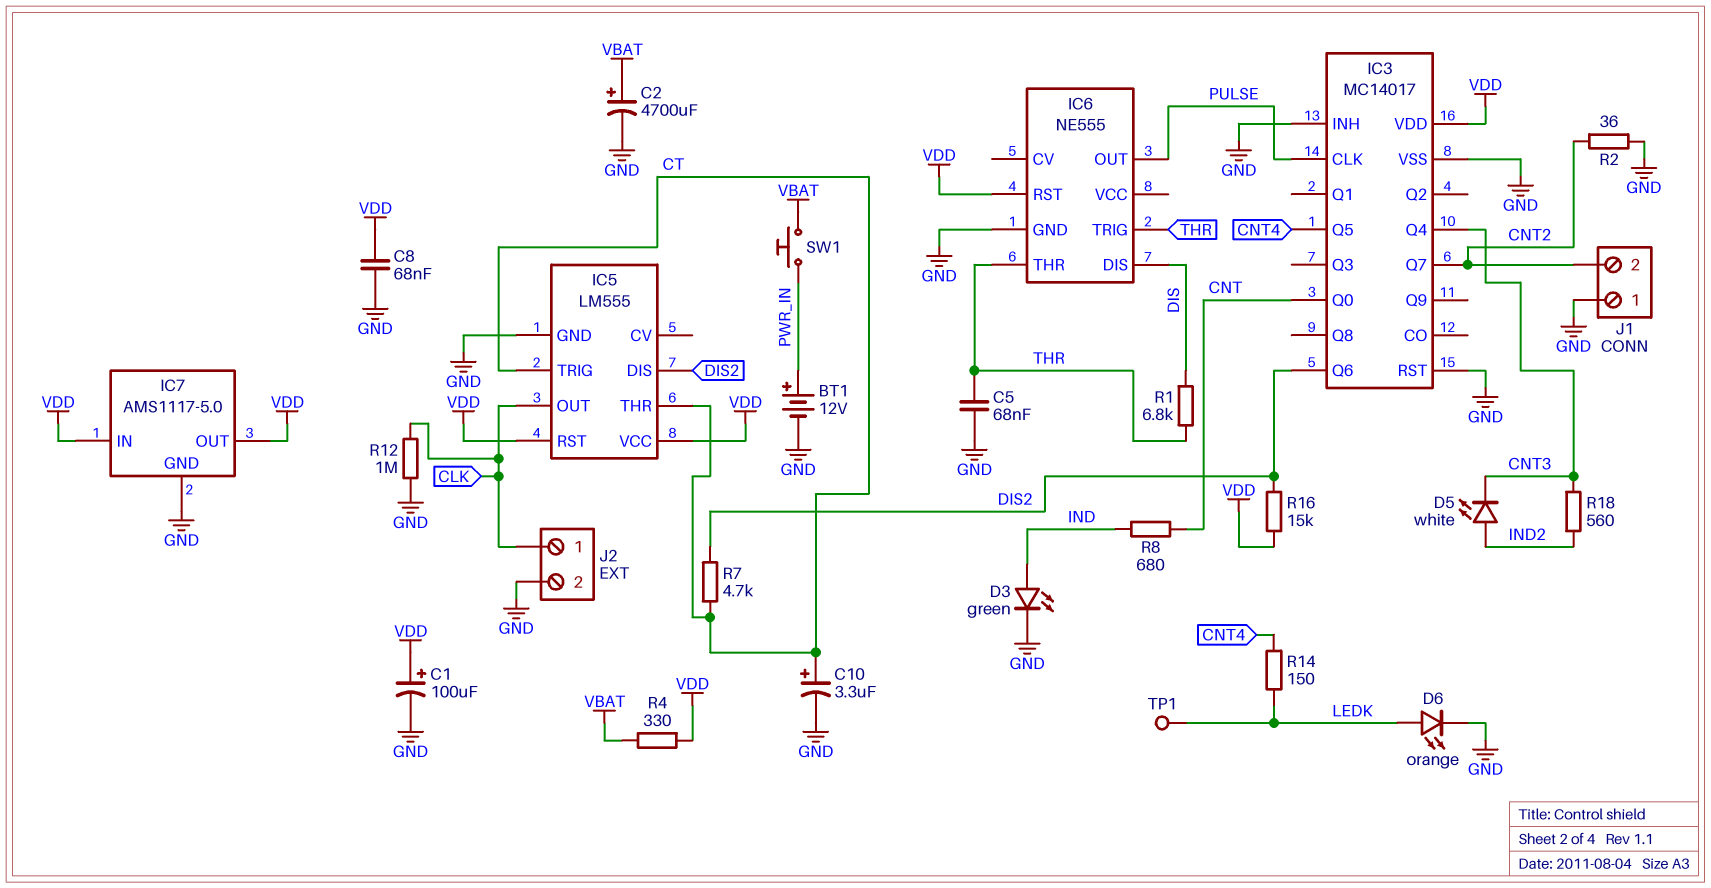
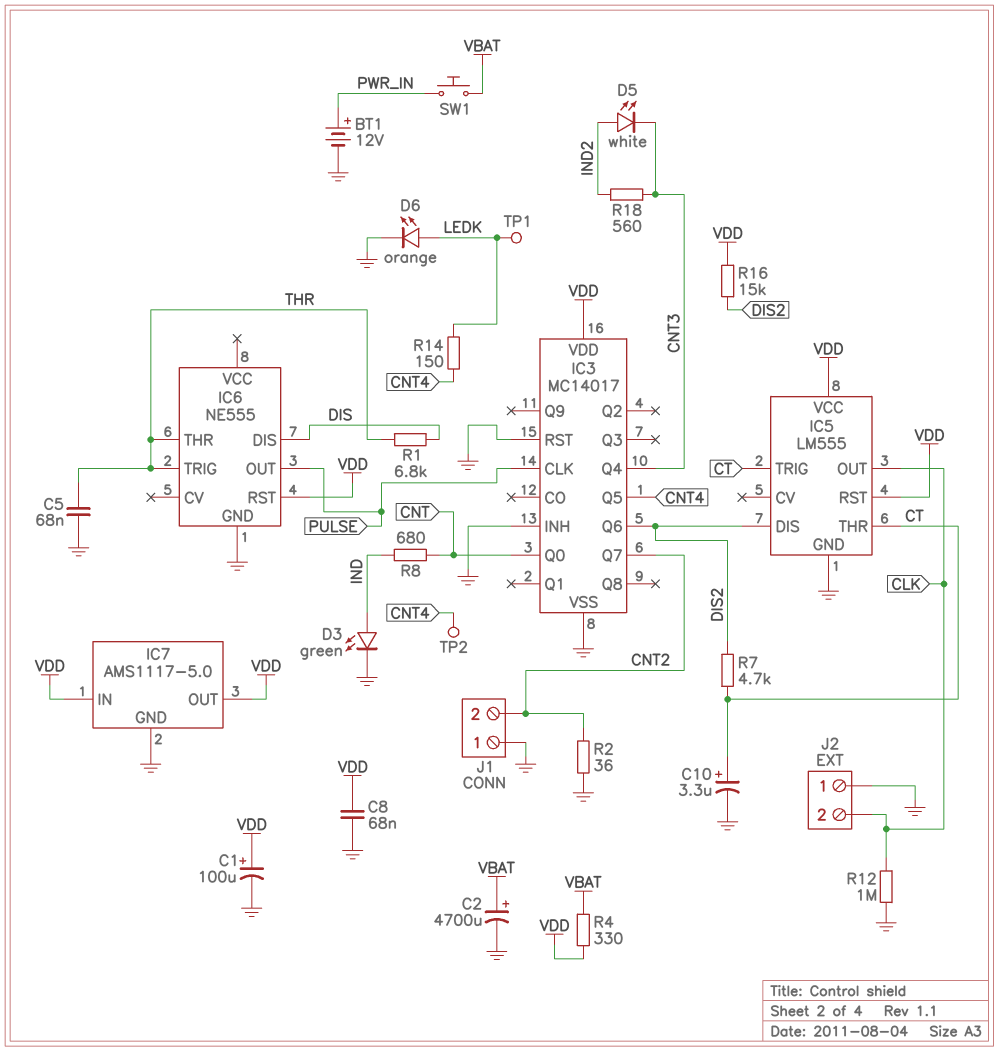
J2 pin 1: CLK -> GND
J2 pin 2: GND -> CLK
TP2: none -> test point (CNT4)

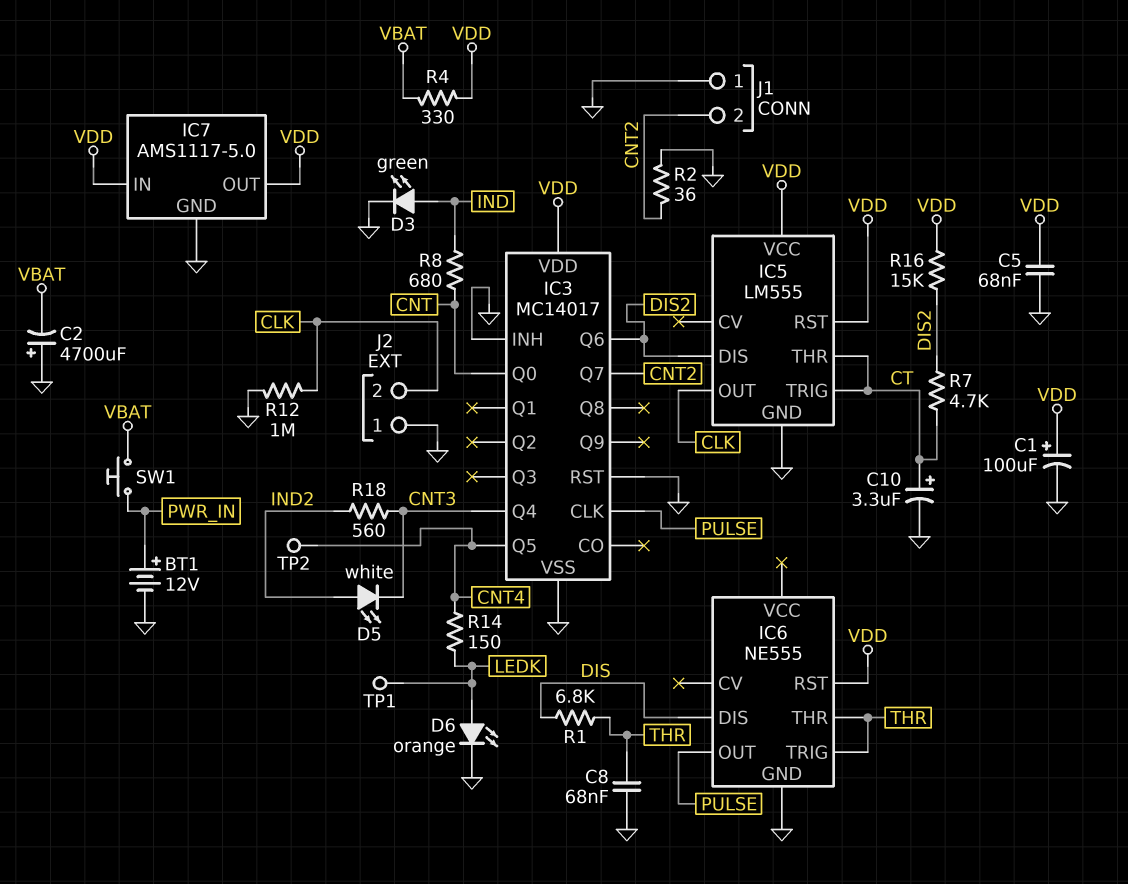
C2: 4700uF (plus VBAT, minus GND) -> 4700uF (plus GND, minus VBAT)
C5: 68nF (GND, THR) -> 68nF (GND, VDD)
C8: 68nF (GND, VDD) -> 68nF (GND, THR)

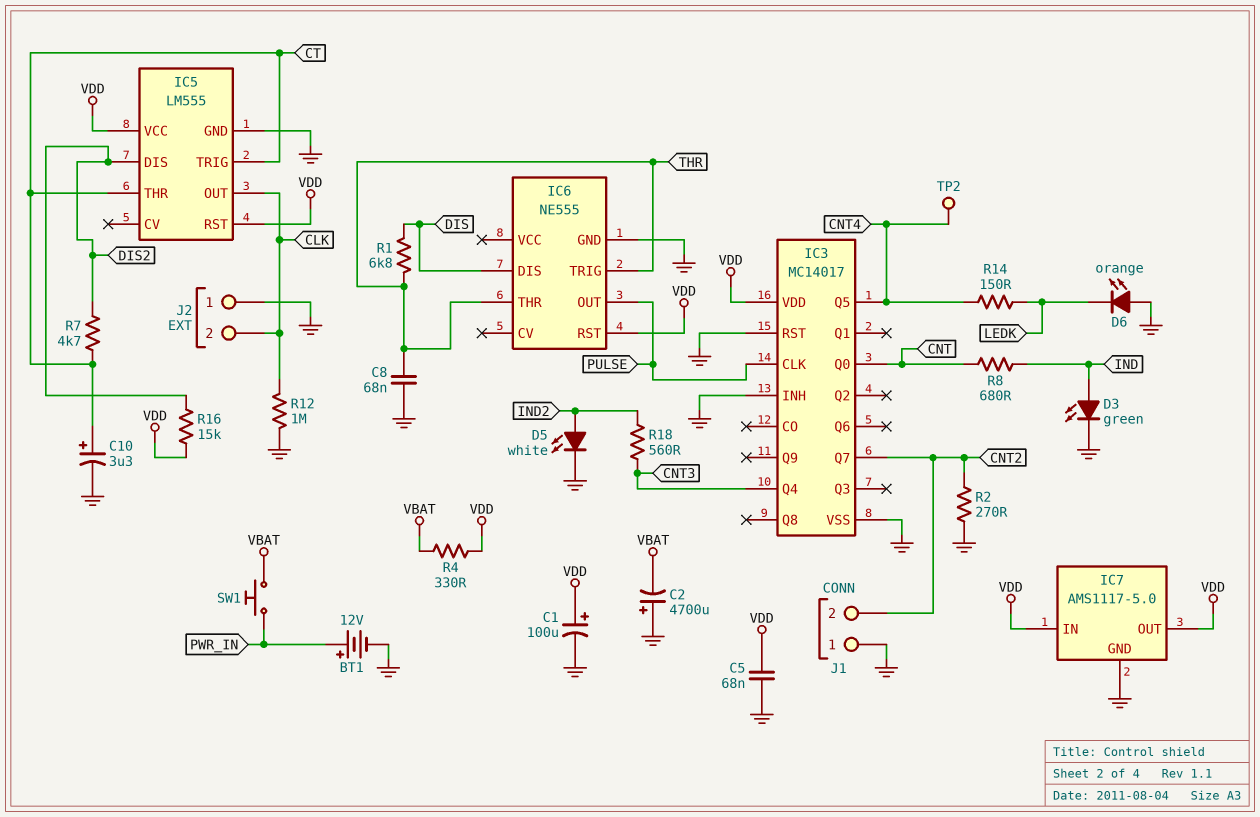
D5: LED white (A IND2, K CNT3) -> LED white (A IND2, K GND)
D6: LED orange (A LEDK, K GND) -> LED orange (A GND, K LEDK)
IC3 pin Q6: DIS2 -> none
R2: 36 (CNT2, GND) -> 270 (CNT2, GND)
TP1: test point (LEDK) -> none

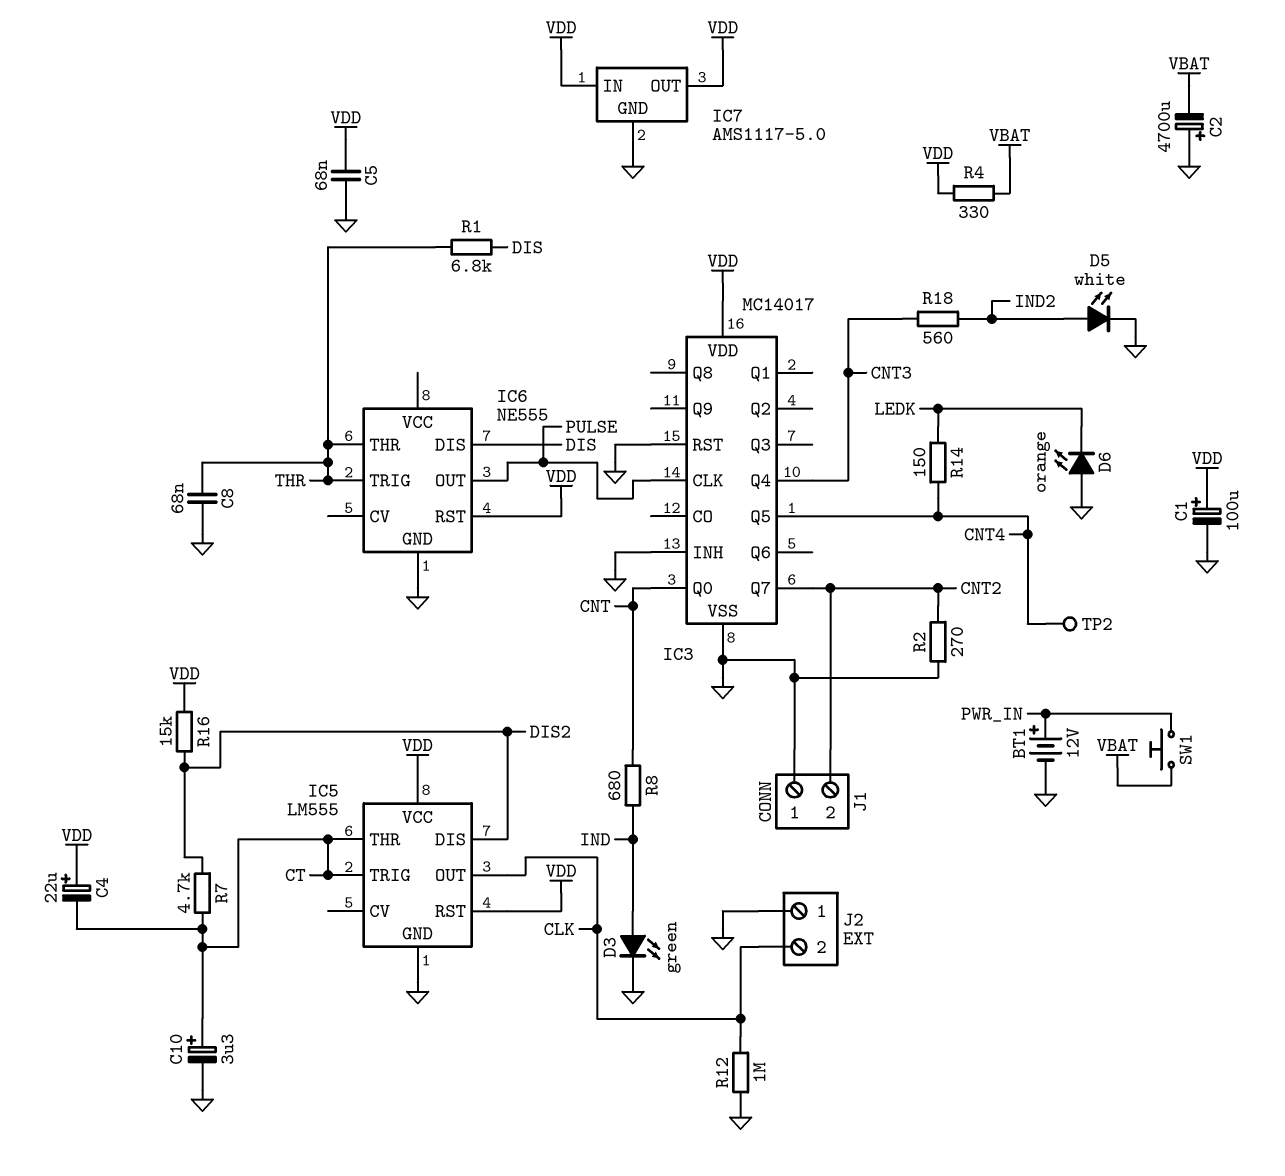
C4: none -> 22uF (plus VDD, minus CT)

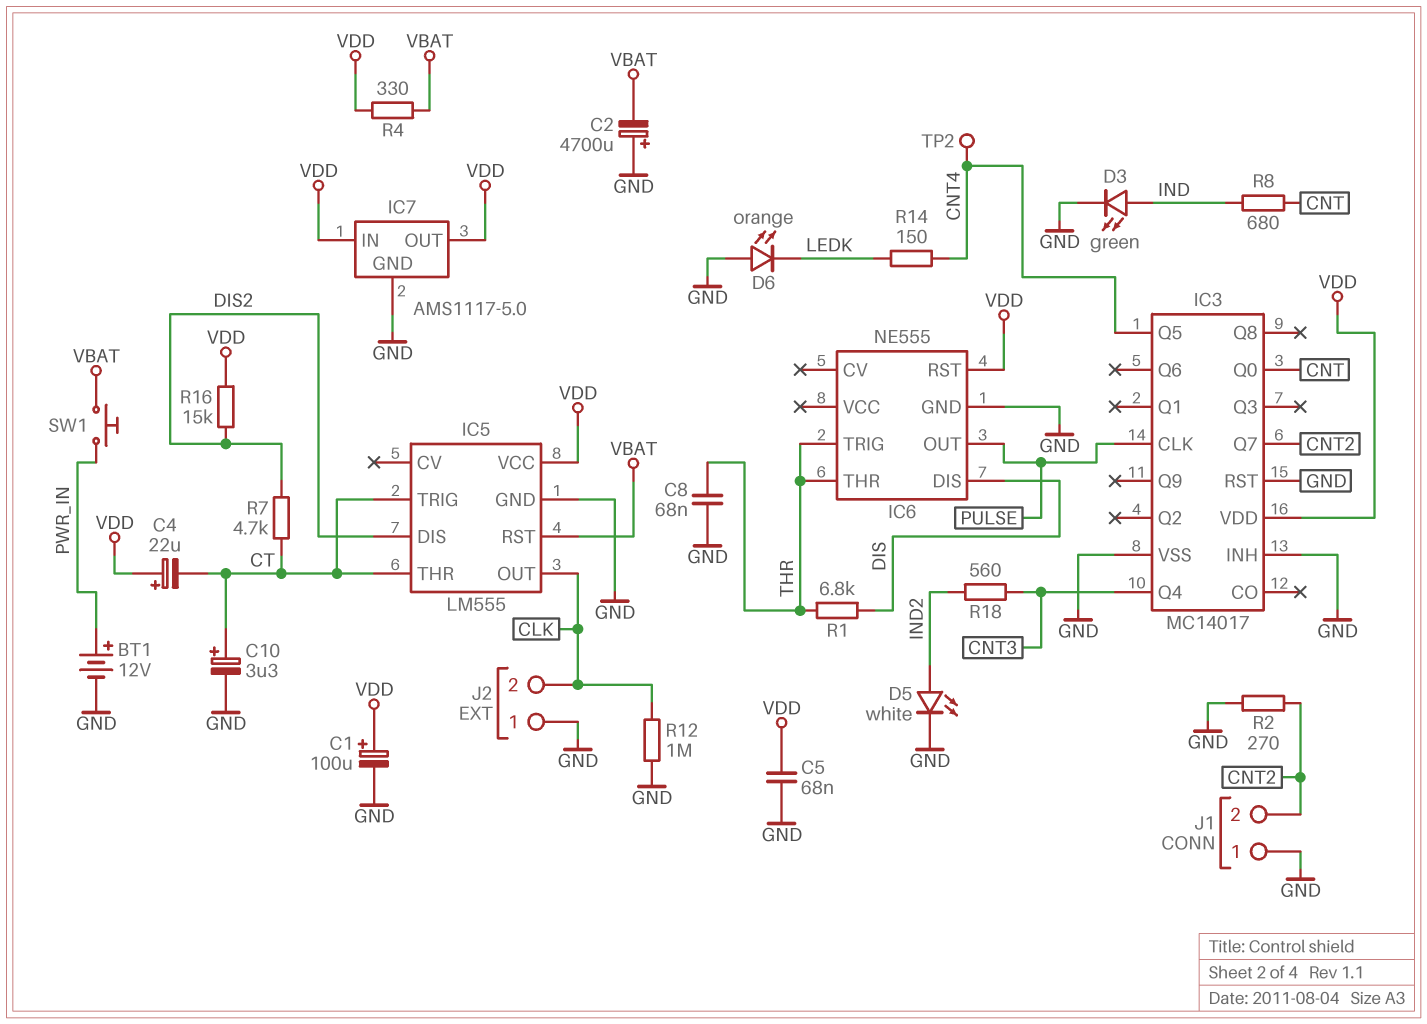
IC5 pin RST: VDD -> VBAT

